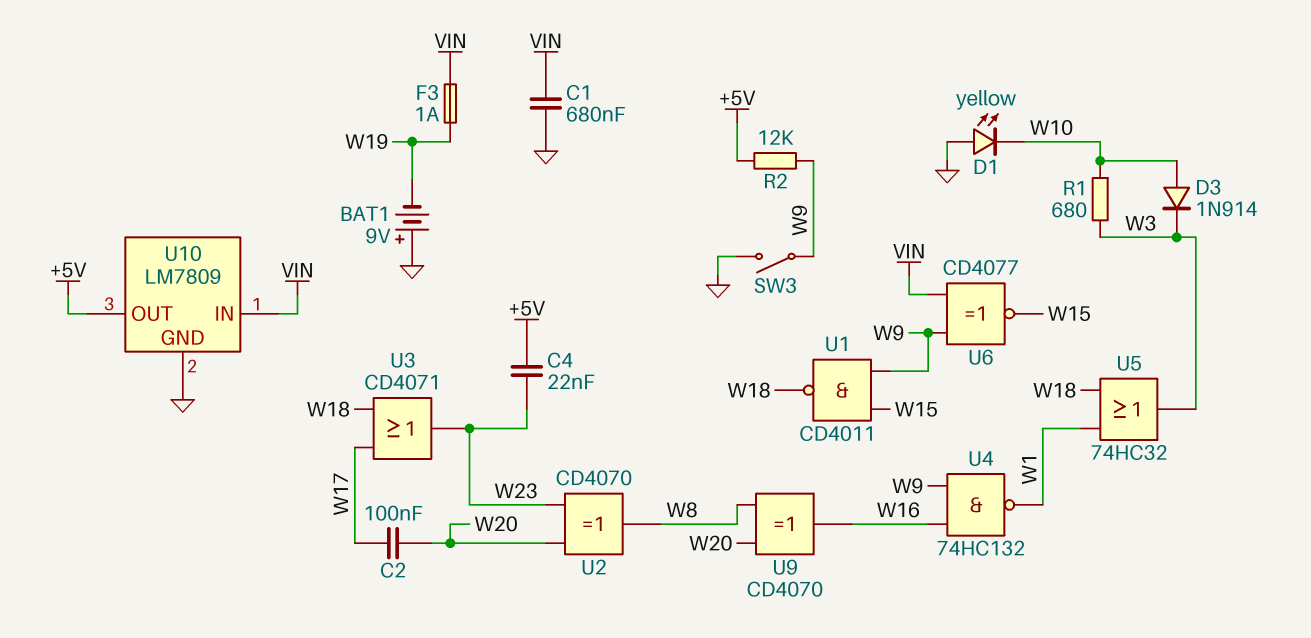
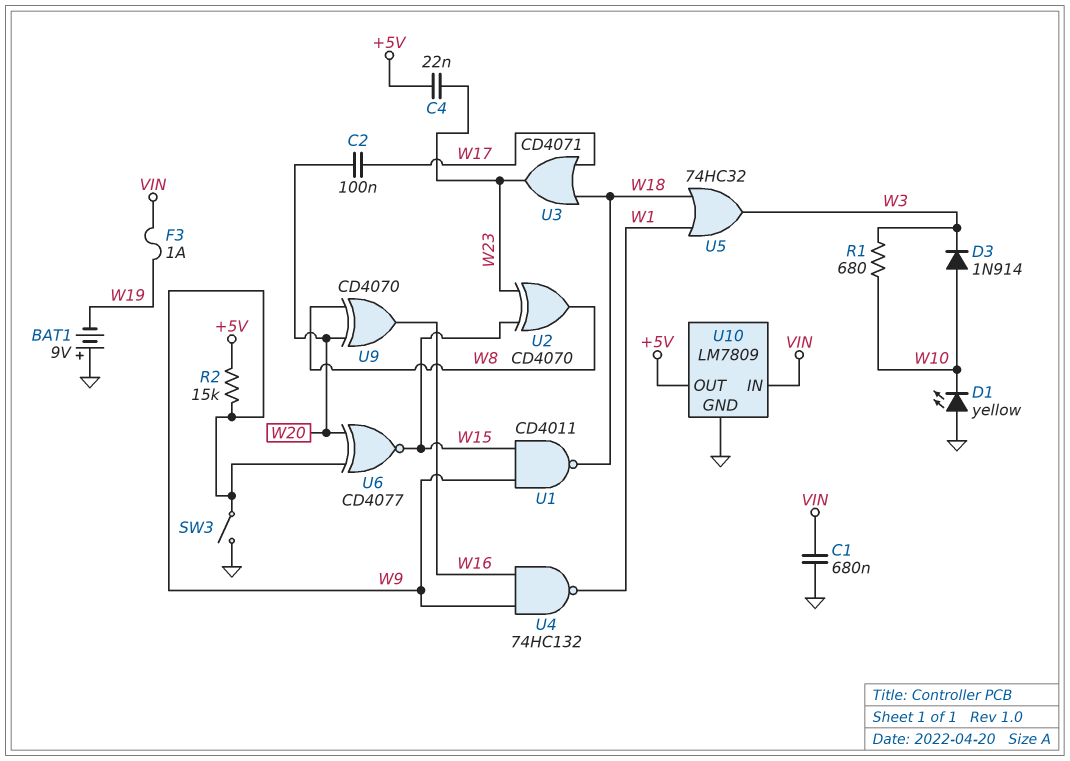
R2: 12k (+5V, W9) -> 15k (+5V, W9)
U2: XOR CD4070 (in W20, in W23, out W8) -> XOR CD4070 (in W15, in W23, out W8)
U6: XNOR CD4077 (in VIN, in W9, out W15) -> XNOR CD4077 (in W9, in W20, out W15)

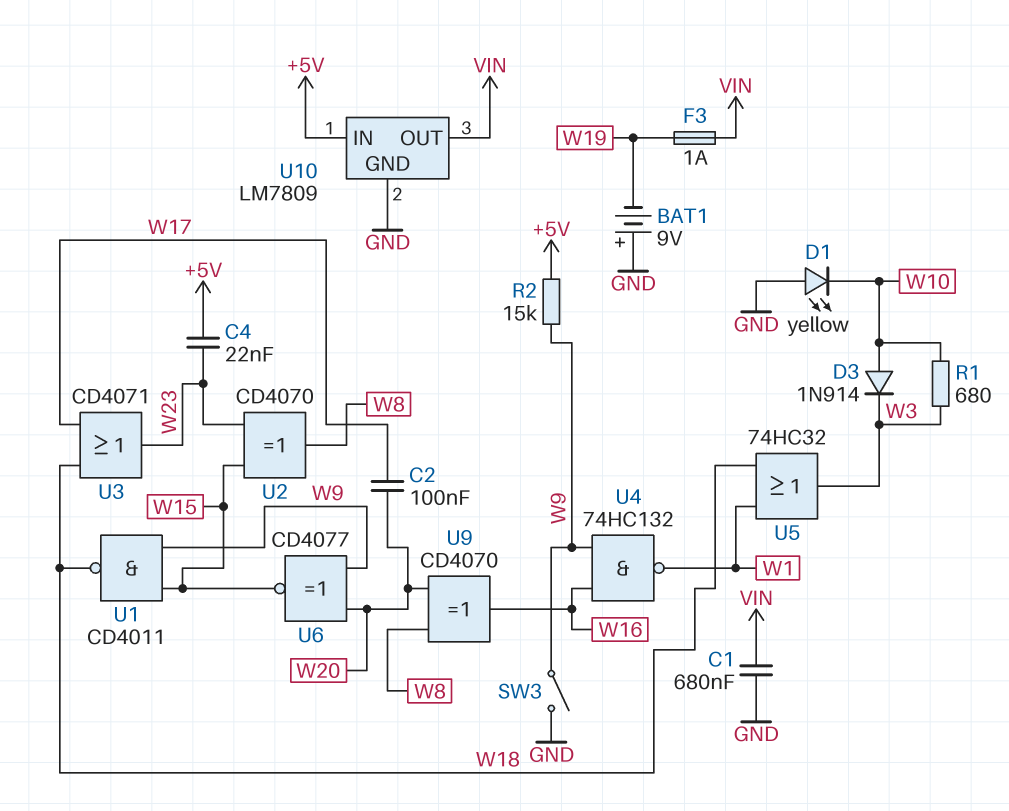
U10 pin IN: VIN -> +5V
U10 pin OUT: +5V -> VIN

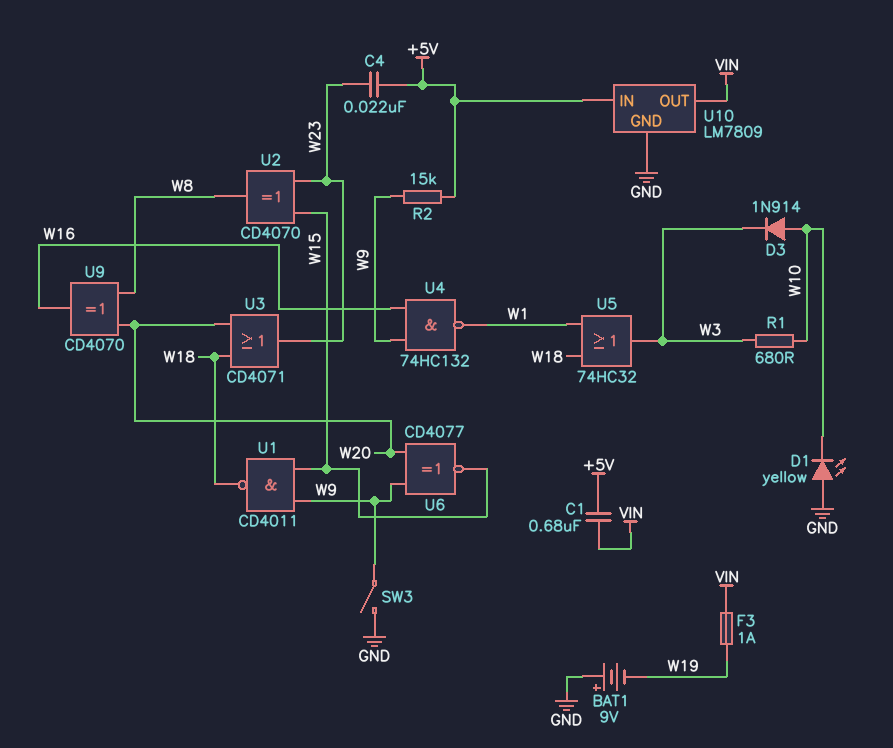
C1: 680nF (GND, VIN) -> 680nF (+5V, VIN)
C2: 100nF (W17, W20) -> none
U3: OR CD4071 (in W17, in W18, out W23) -> OR CD4071 (in W18, in W20, out W23)

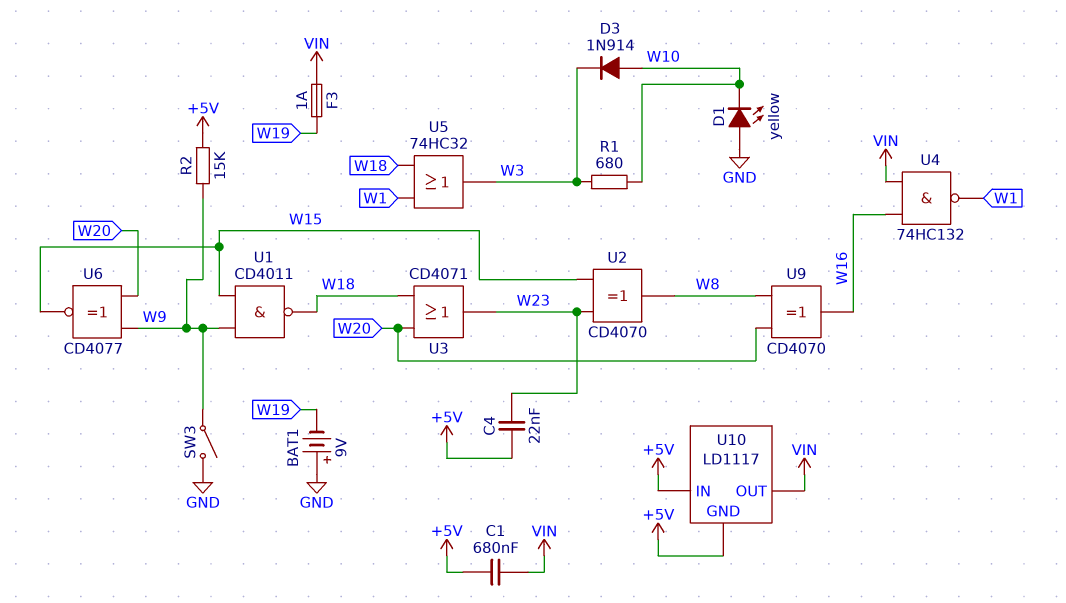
U4: NAND 74HC132 (in W9, in W16, out W1) -> NAND 74HC132 (in VIN, in W16, out W1)
U10: LM7809 -> LD1117
U10 pin GND: GND -> +5V

